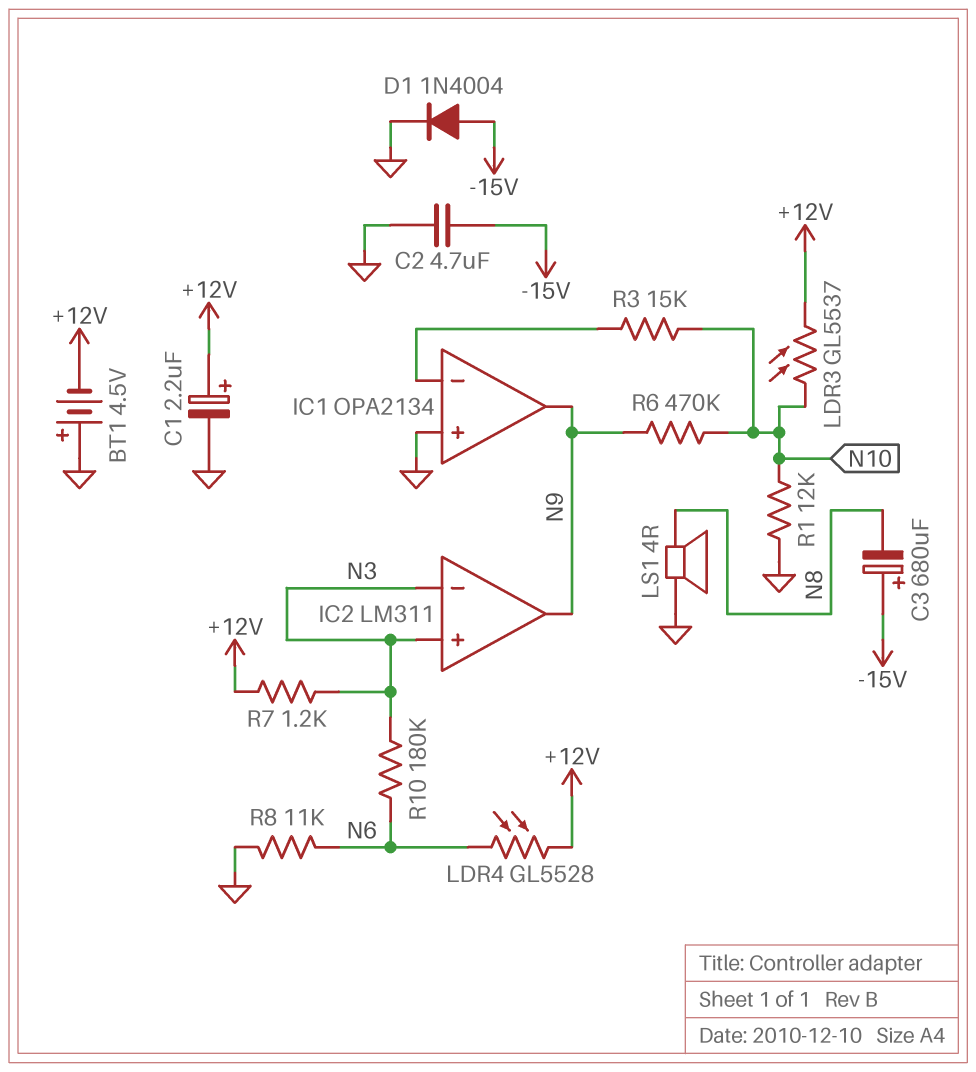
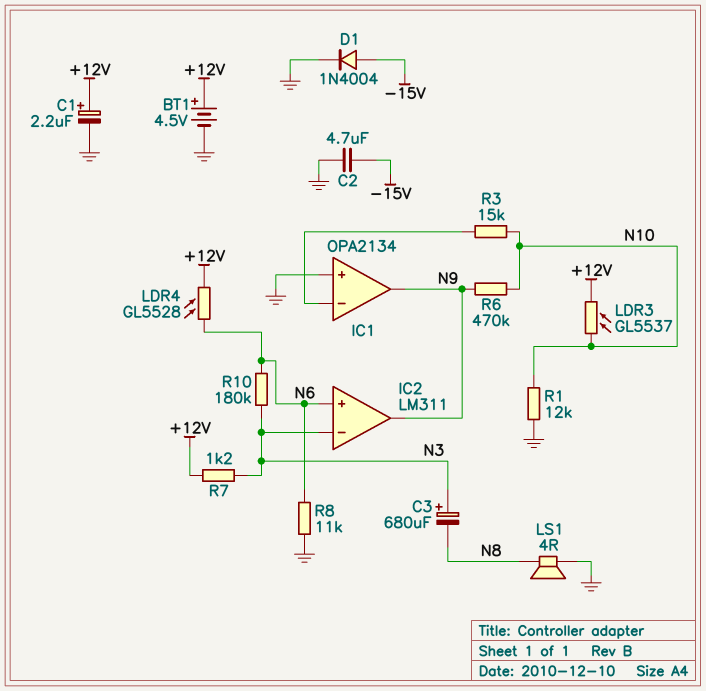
BT1: 4.5V (plus GND, minus +12V) -> 4.5V (plus +12V, minus GND)
C3: 680uF (plus -15V, minus N8) -> 680uF (plus N3, minus N8)
IC2 pin in+: N3 -> N6

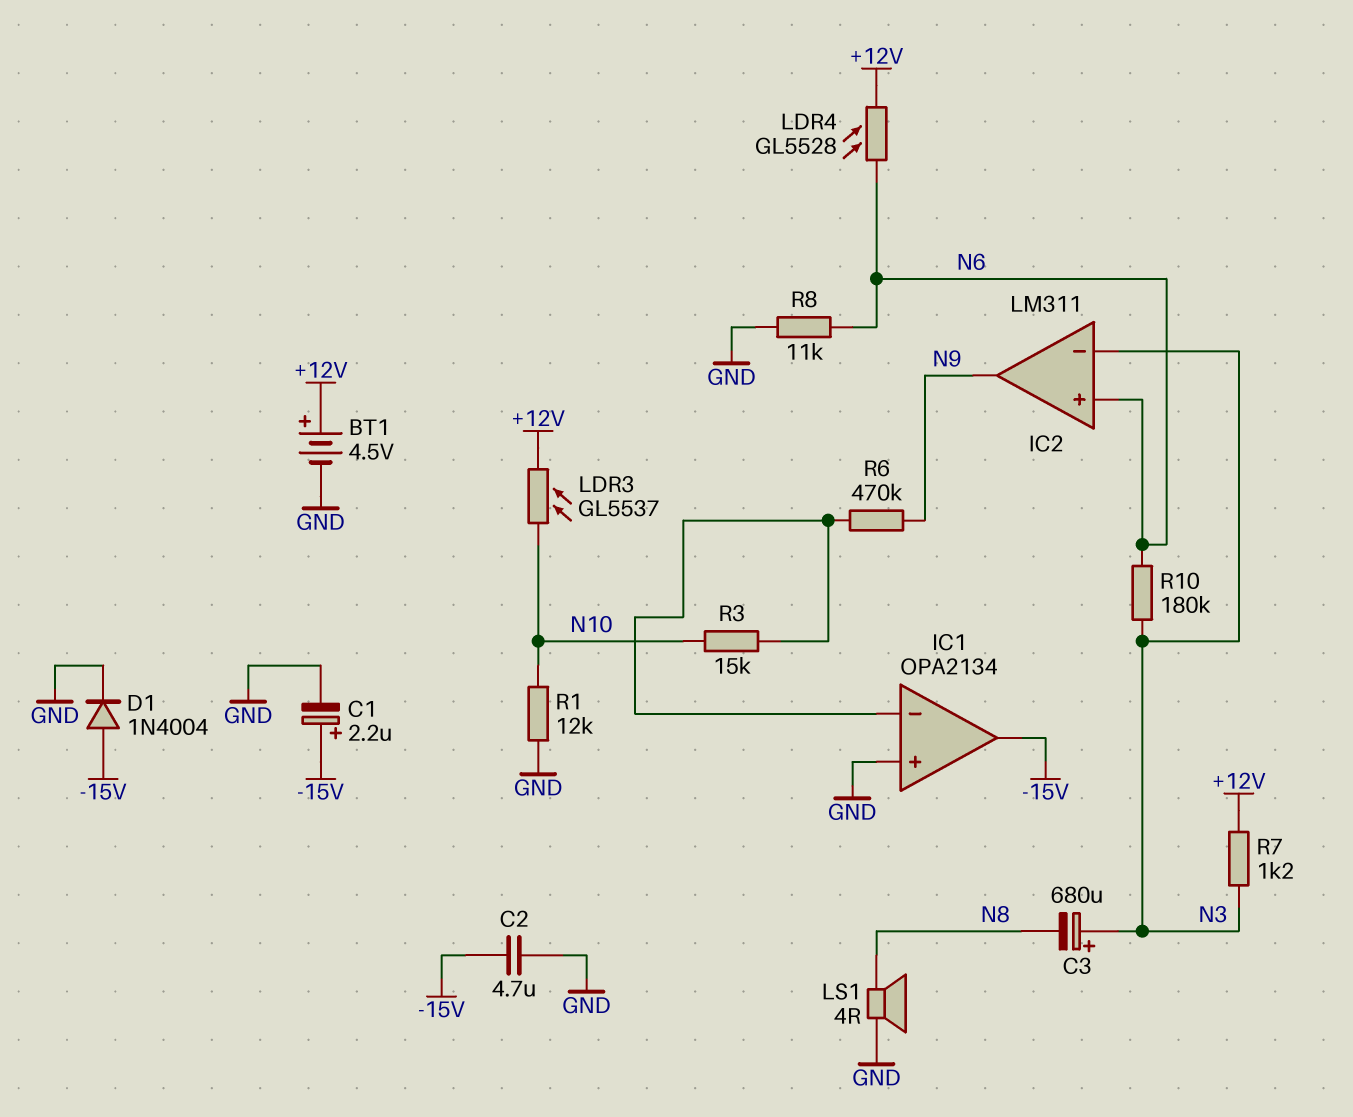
C1: 2.2uF (plus +12V, minus GND) -> 2.2uF (plus -15V, minus GND)
IC1 pin out: N9 -> -15V
R6: 470k (N9, N10) -> 470k (IC1/in-, N9)

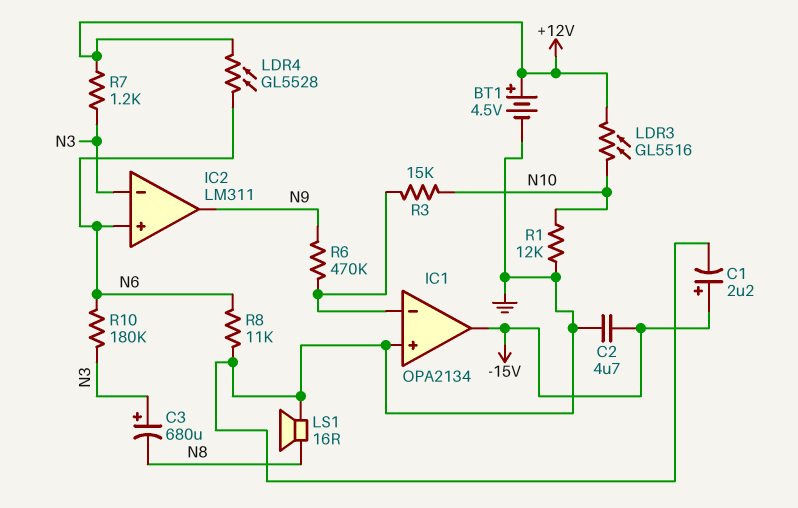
D1: diode 1N4004 (A -15V, K GND) -> none
LDR3: GL5537 (+12V, N10) -> GL5516 (+12V, N10)
LS1: speaker 4R (GND, N8) -> speaker 16R (GND, N8)

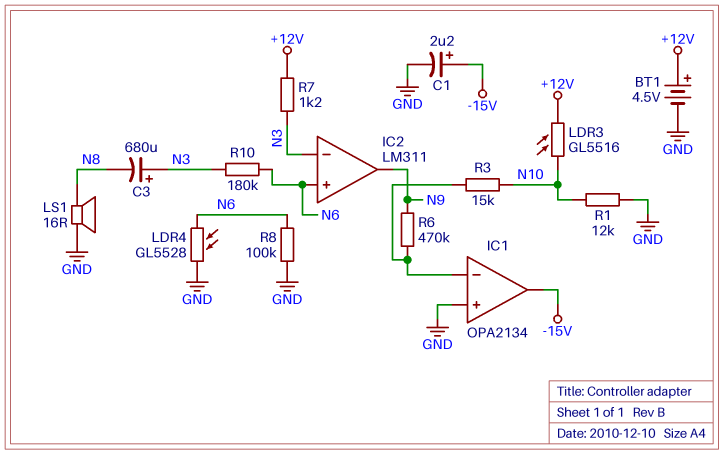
C2: 4.7uF (-15V, GND) -> none
LDR4: GL5528 (+12V, N6) -> GL5528 (GND, N6)
R8: 11k (GND, N6) -> 100k (GND, N6)

